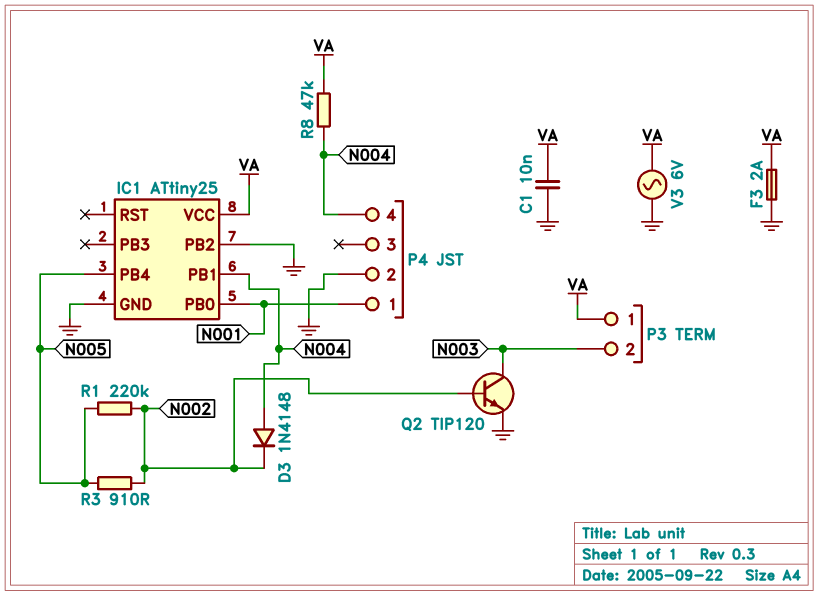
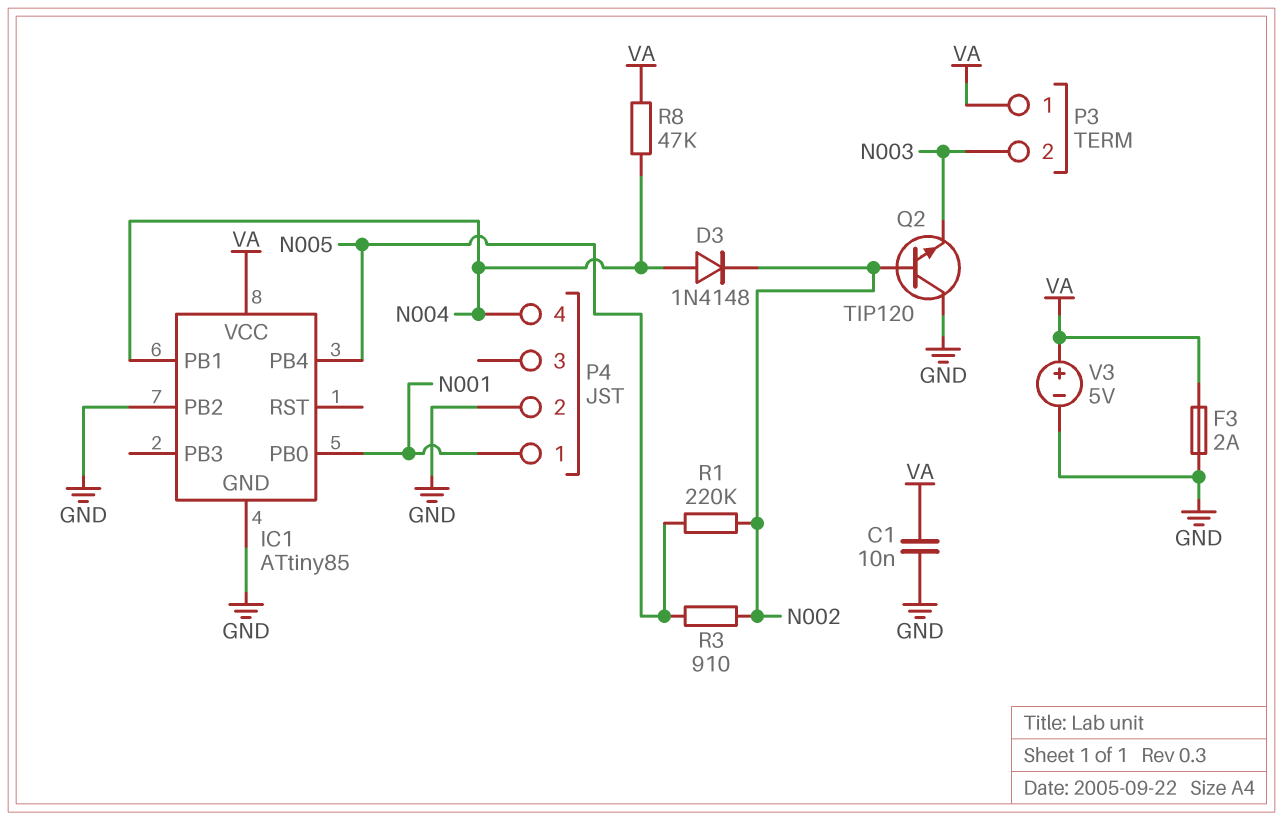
IC1: ATtiny25 -> ATtiny85
Q2: NPN TIP120 (B N002, C N003, E GND) -> NPN TIP120 (B N002, C GND, E N003)
V3: AC 6V (GND, VA) -> 5V (plus VA, minus GND)

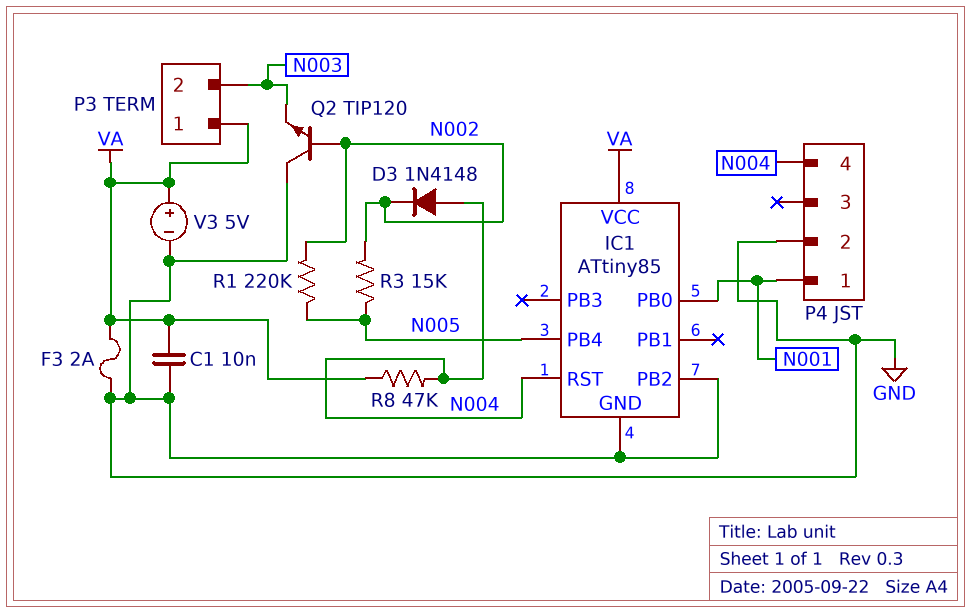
IC1 pin PB1: N004 -> none
IC1 pin RST: none -> N004
R3: 910 (N002, N005) -> 15k (N002, N005)

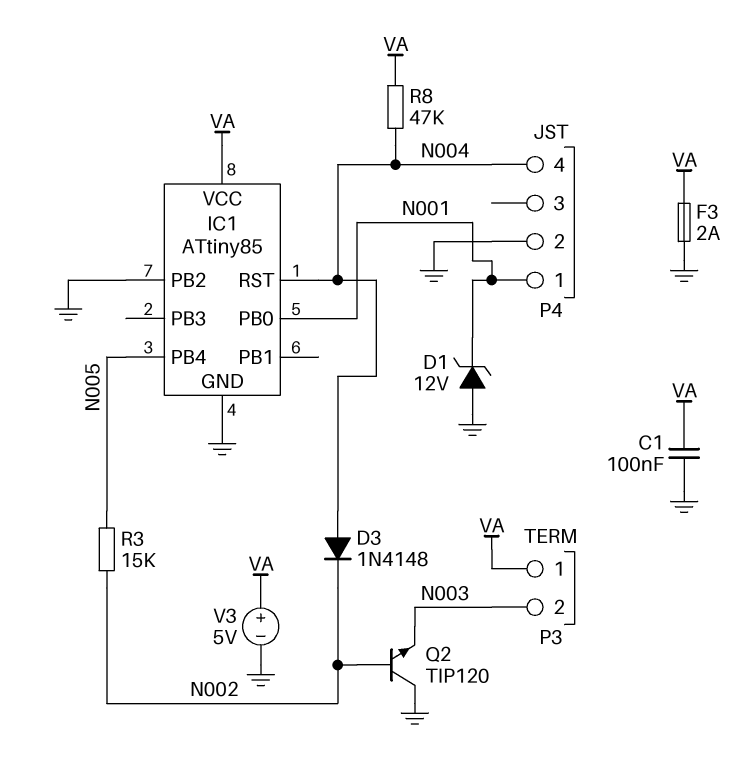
C1: 10nF (GND, VA) -> 100nF (GND, VA)
D1: none -> zener 12V (A GND, K N001)
R1: 220k (N002, N005) -> none

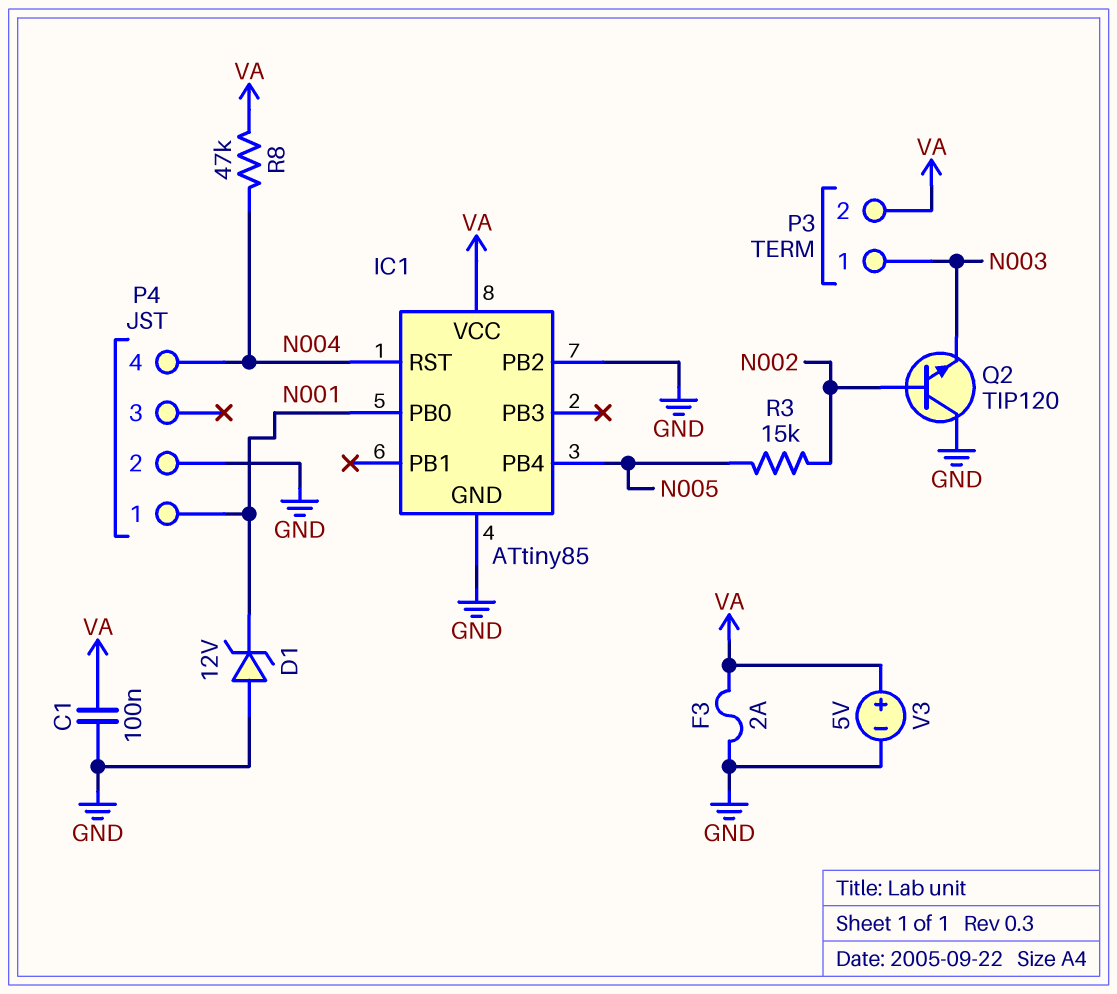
D3: diode 1N4148 (A N004, K N002) -> none
P3 pin 1: VA -> N003
P3 pin 2: N003 -> VA

